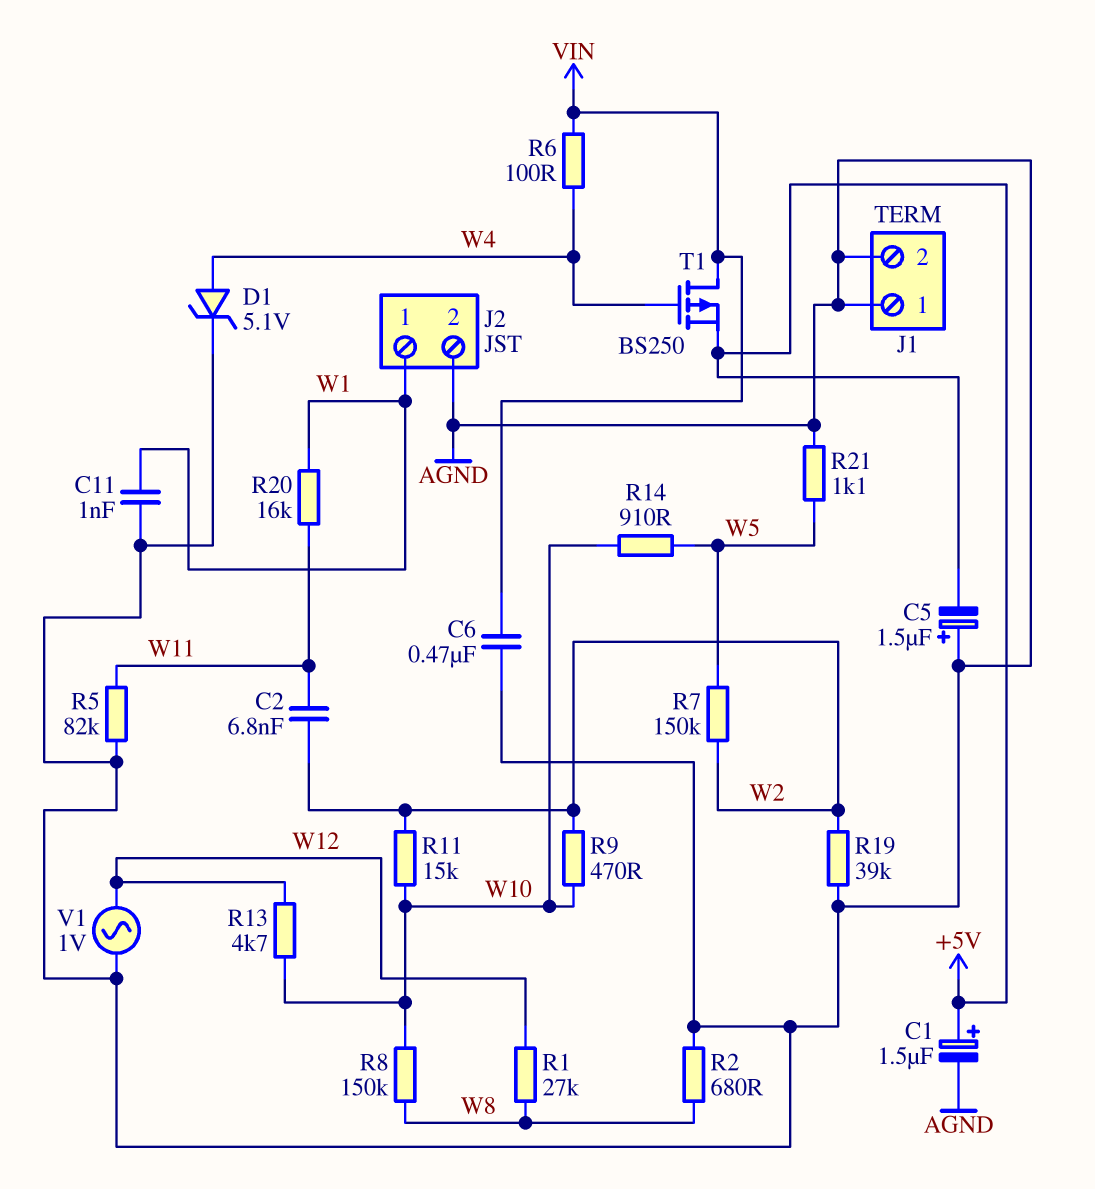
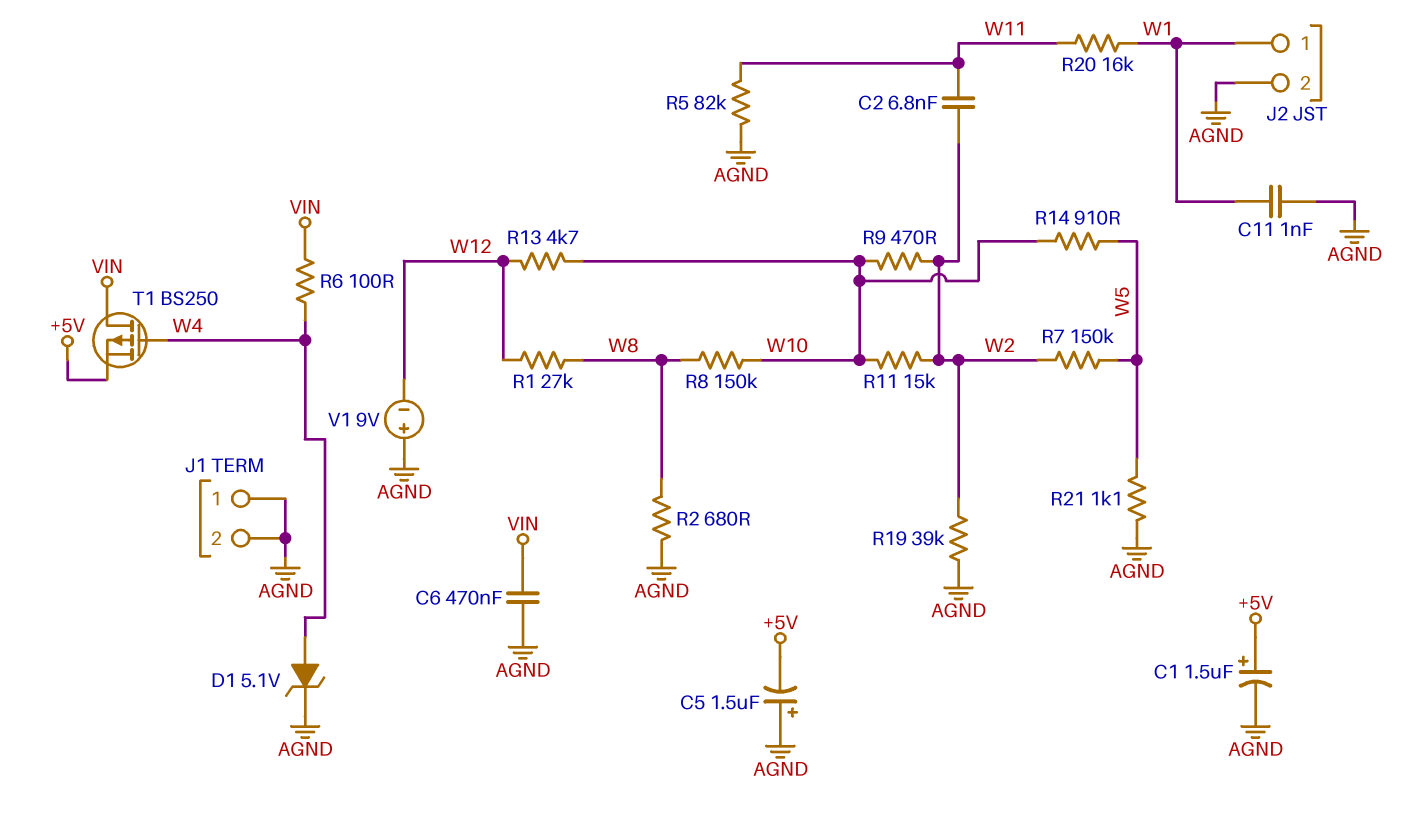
V1: AC 1V (AGND, W12) -> 9V (plus AGND, minus W12)

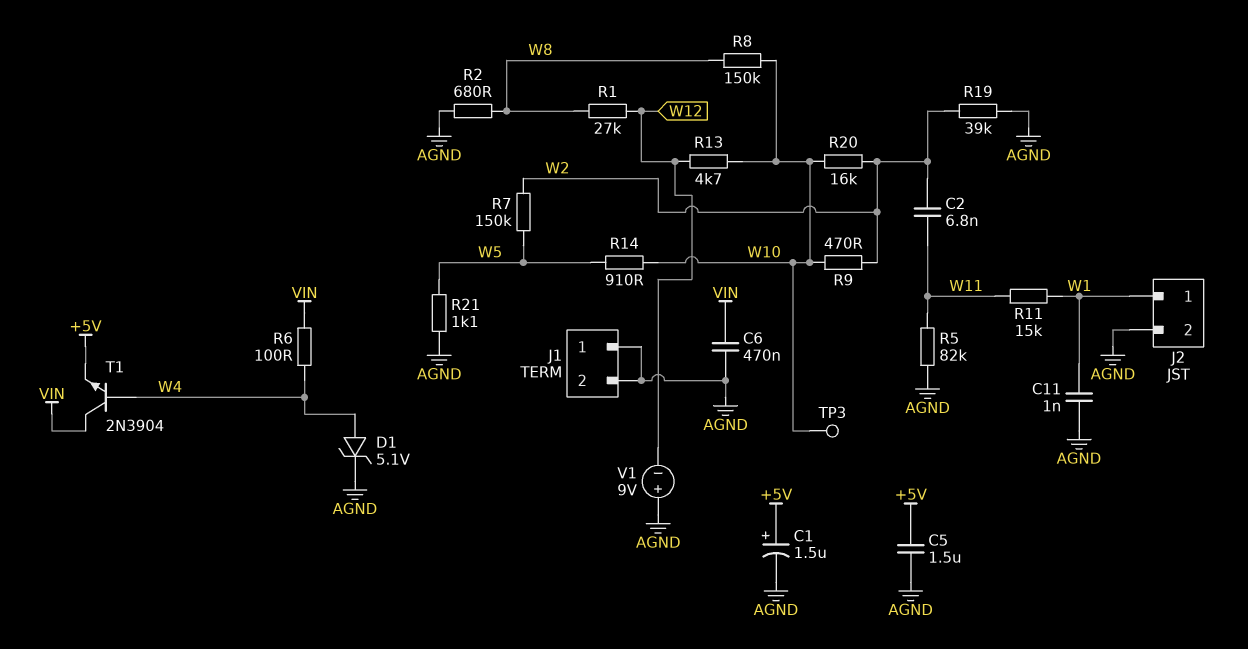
C5: 1.5uF (plus AGND, minus +5V) -> 1.5uF (+5V, AGND)
R11: 15k (W2, W10) -> 15k (W1, W11)
R20: 16k (W1, W11) -> 16k (W2, W10)
T1: PMOS BS250 (G W4, D VIN, S +5V) -> NPN 2N3904 (B W4, C VIN, E +5V)
TP3: none -> test point (W10)

